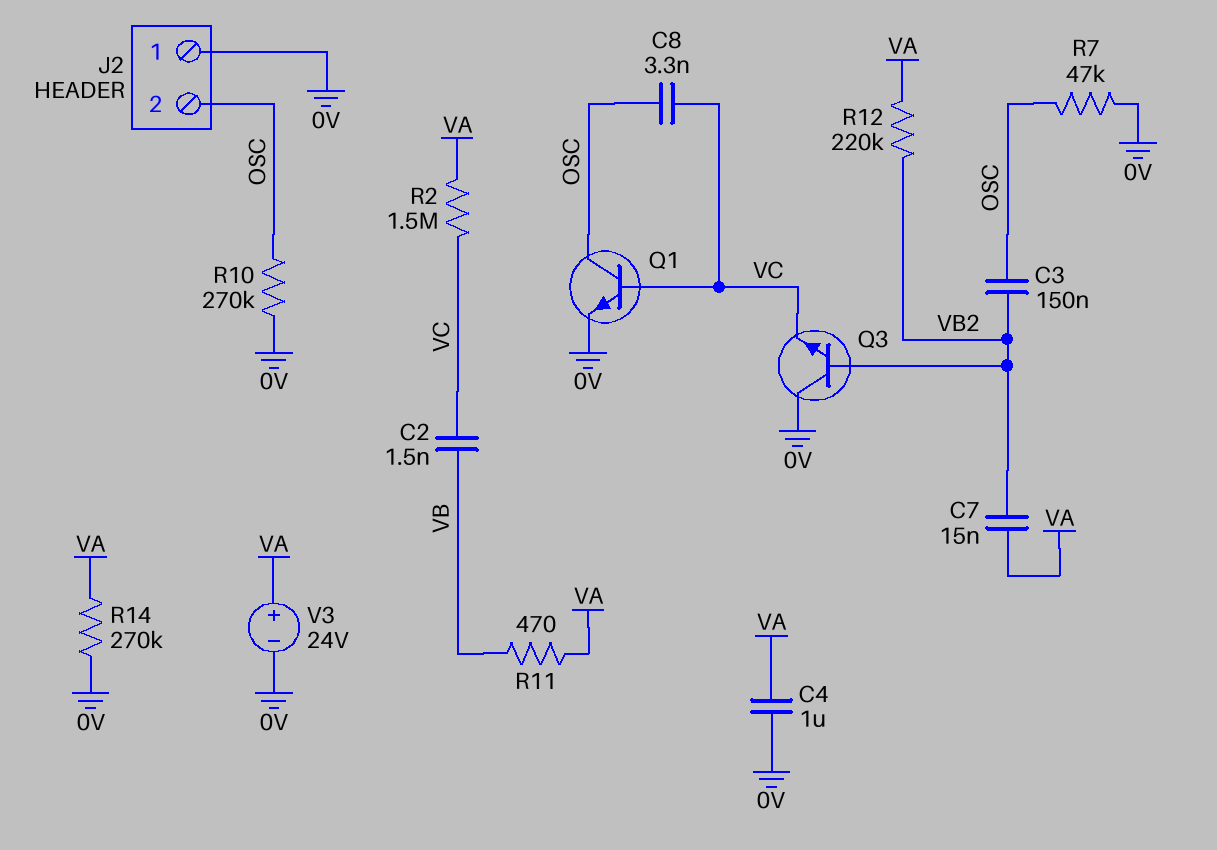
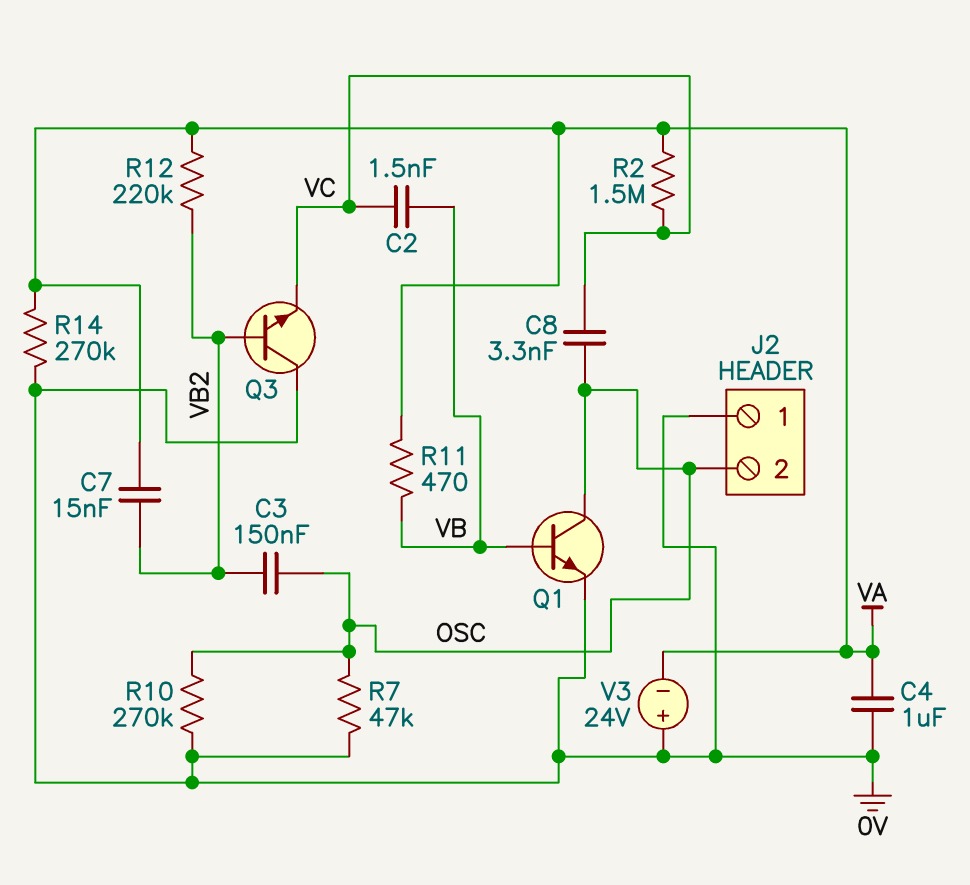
Q1: NPN (B VC, C OSC, E 0V) -> NPN (B VB, C OSC, E 0V)
V3: 24V (plus VA, minus 0V) -> 24V (plus 0V, minus VA)

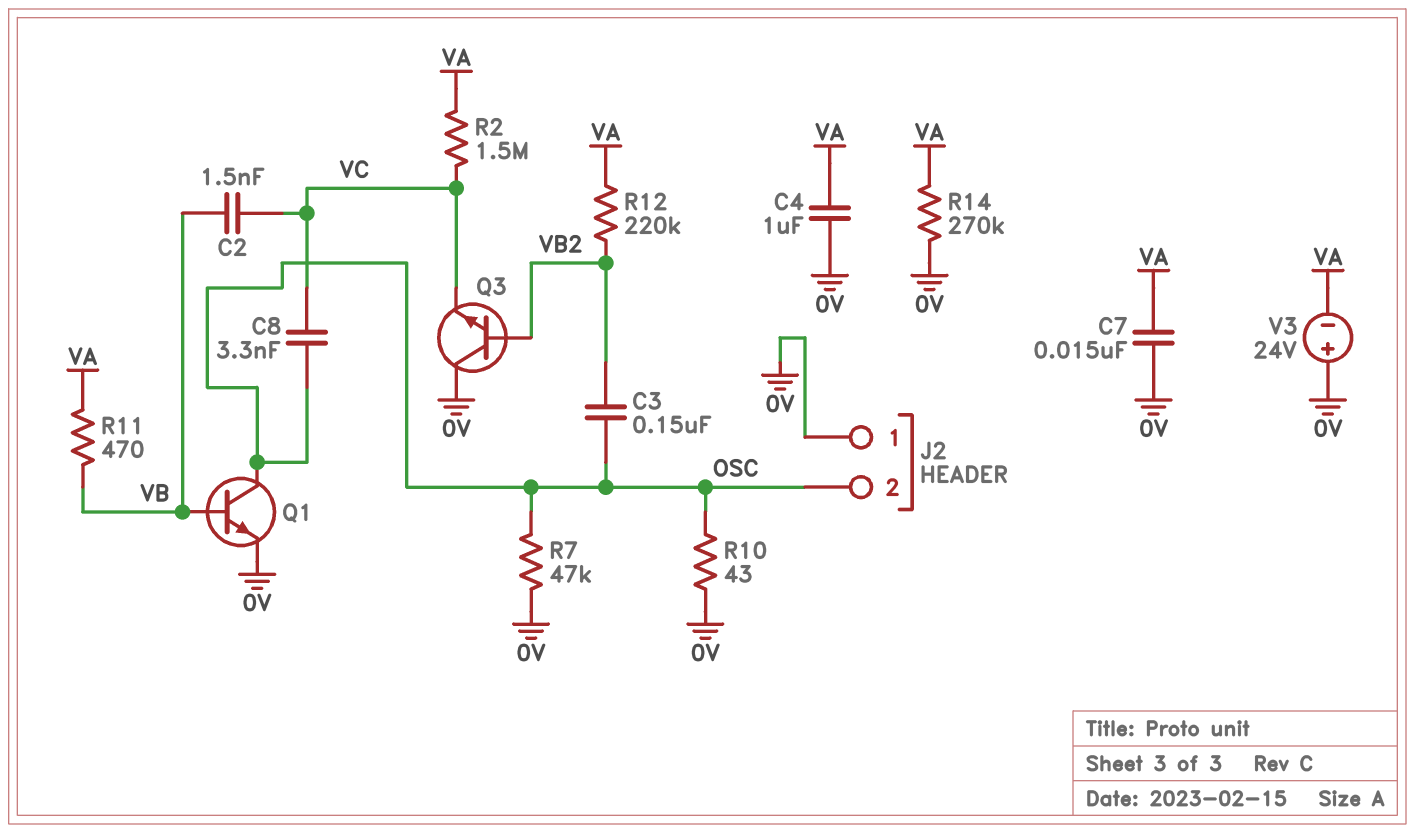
C7: 15nF (VA, VB2) -> 15nF (0V, VA)
R10: 270k (0V, OSC) -> 43 (0V, OSC)

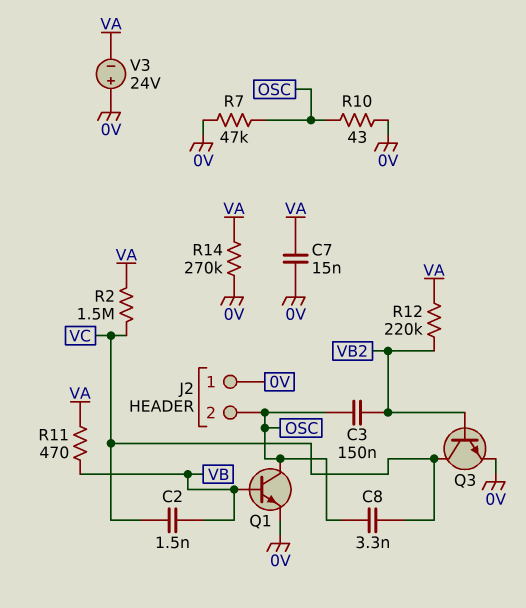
C4: 1uF (0V, VA) -> none
Q3: NPN (B VB2, C 0V, E VC) -> NPN (B VB2, C VC, E 0V)

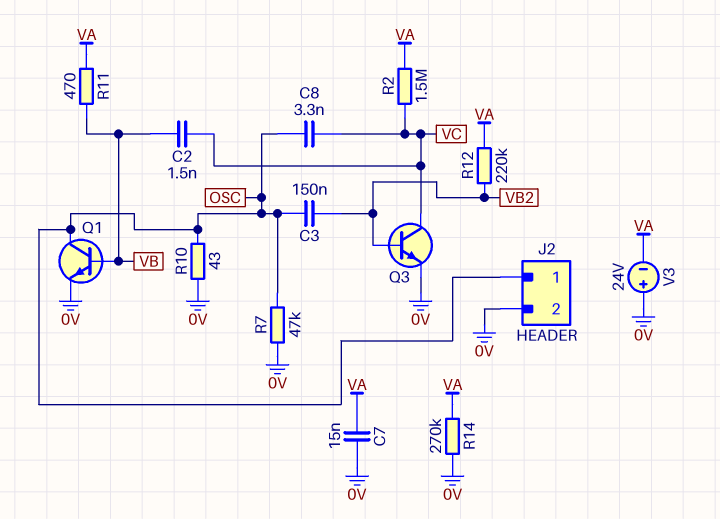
J2 pin 1: 0V -> OSC
J2 pin 2: OSC -> 0V

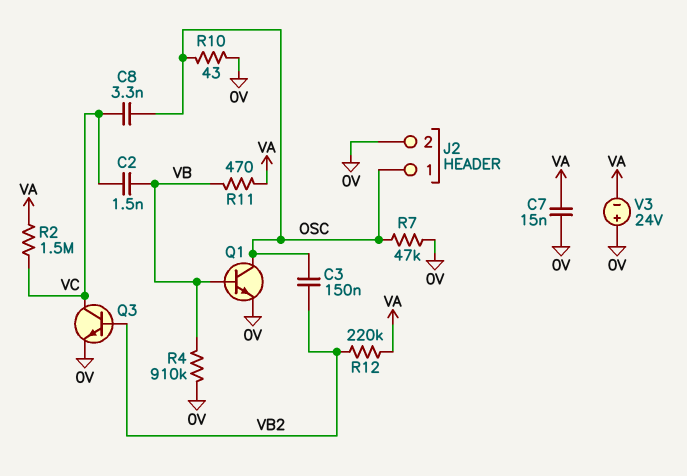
R4: none -> 910k (0V, VB)
R14: 270k (0V, VA) -> none

